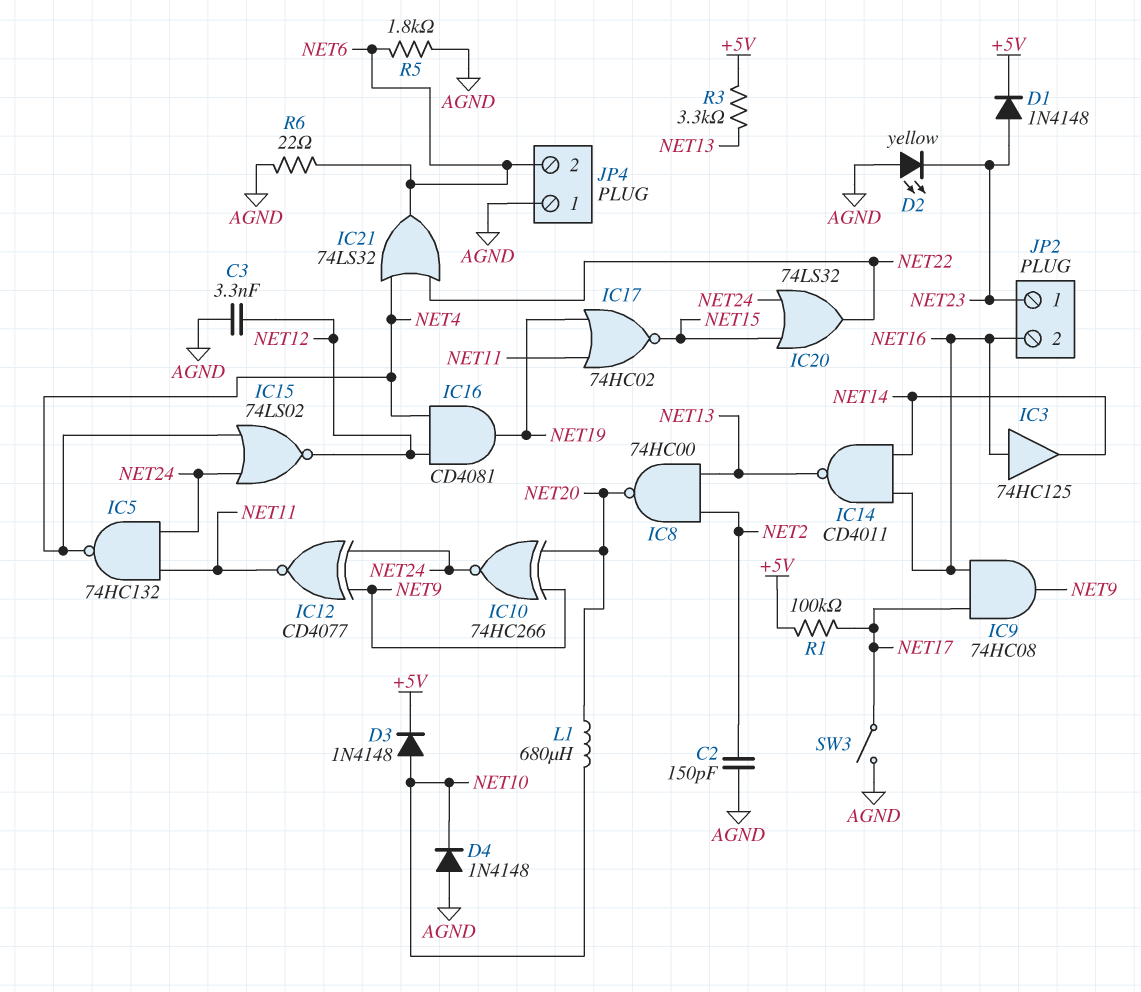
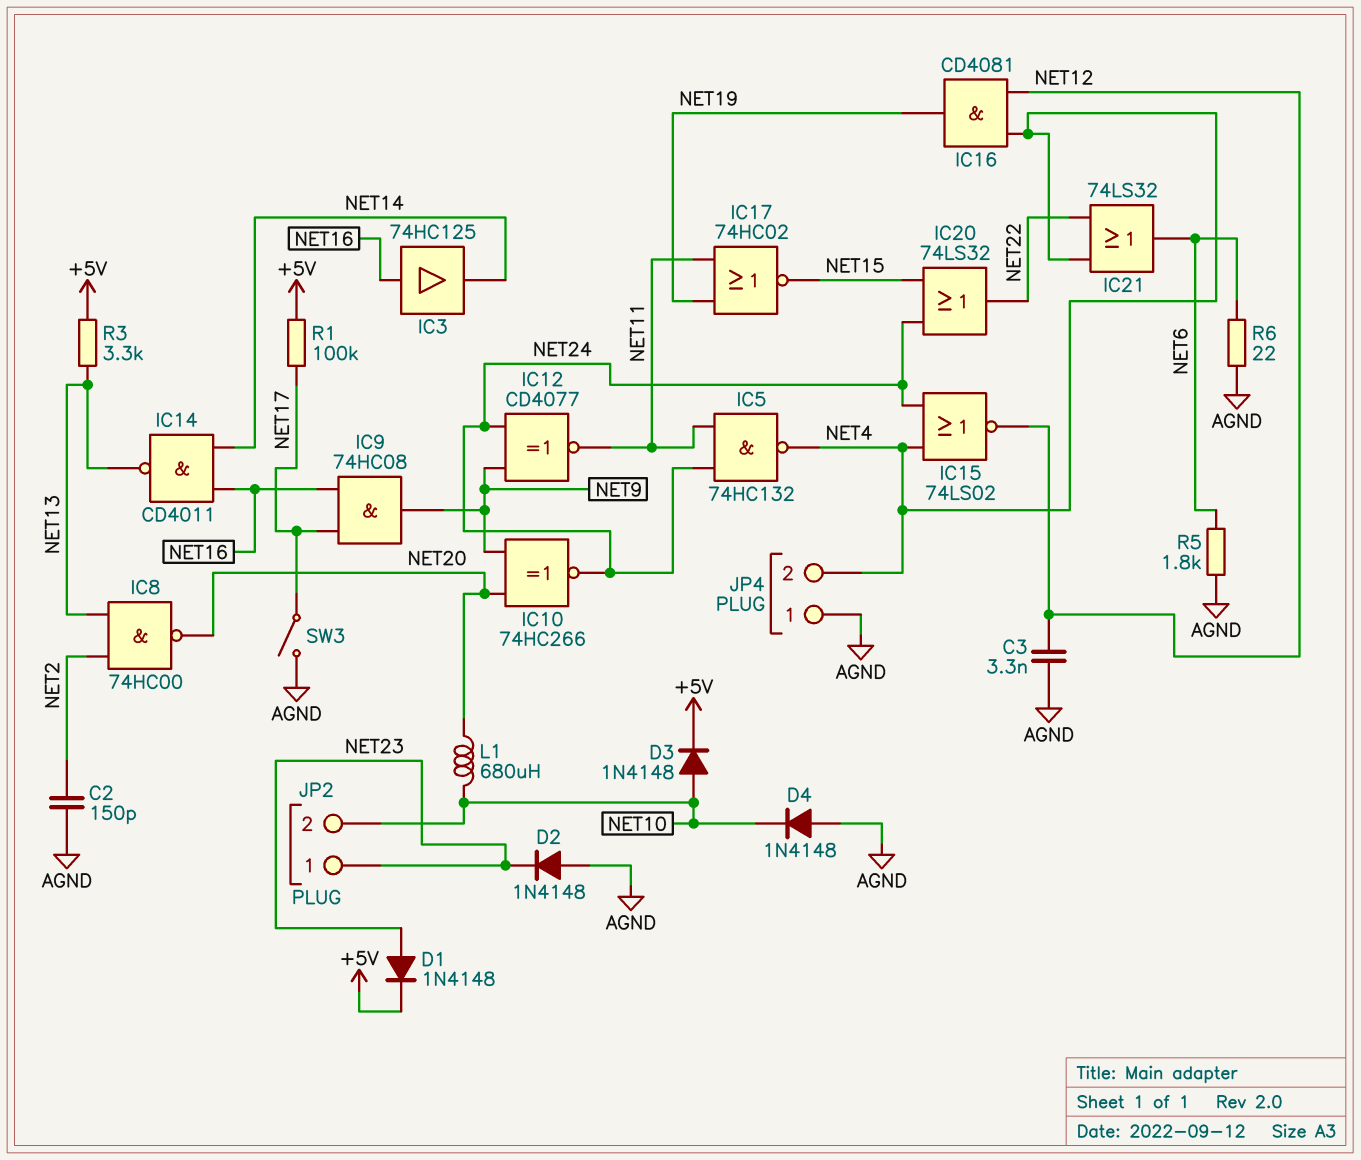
D2: LED yellow (A AGND, K NET23) -> diode 1N4148 (A AGND, K NET23)
JP2 pin 2: NET16 -> NET10
JP4 pin 2: NET6 -> NET4

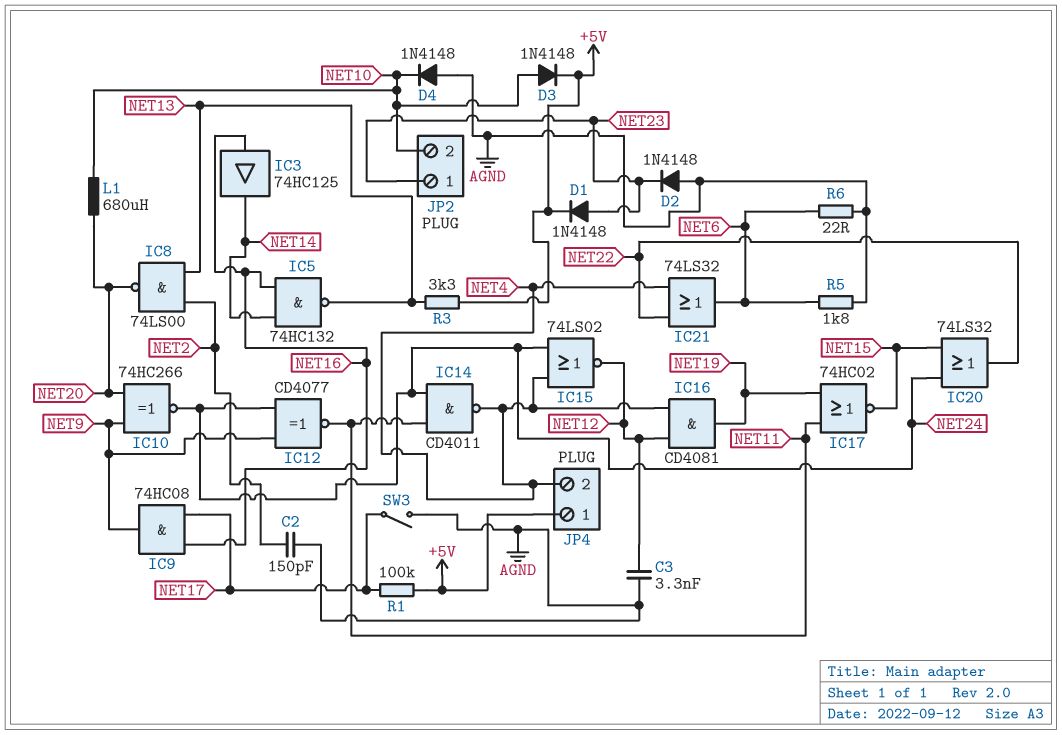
IC5: NAND 74HC132 (in NET11, in NET24, out NET4) -> NAND 74HC132 (in NET14, in NET16, out NET13)
IC8: NAND 74HC00 (in NET2, in NET13, out NET20) -> NAND 74LS00 (in NET2, in NET13, out NET20)
IC14: NAND CD4011 (in NET14, in NET16, out NET13) -> NAND CD4011 (in NET11, in NET24, out NET4)
JP4 pin 1: AGND -> +5V

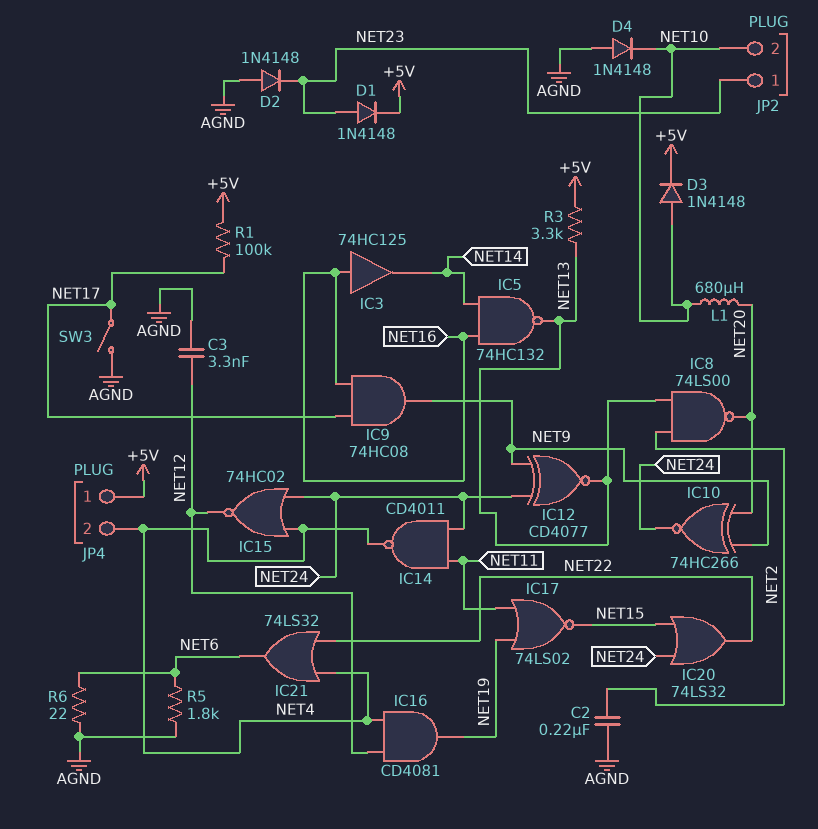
C2: 150pF (AGND, NET2) -> 220nF (AGND, NET2)
IC12: XNOR CD4077 (in NET9, in NET24, out NET11) -> XNOR CD4077 (in NET9, in NET24, out NET13)
IC15: NOR 74LS02 (in NET4, in NET24, out NET12) -> NOR 74HC02 (in NET4, in NET24, out NET12)
IC17: NOR 74HC02 (in NET11, in NET19, out NET15) -> NOR 74LS02 (in NET11, in NET19, out NET15)

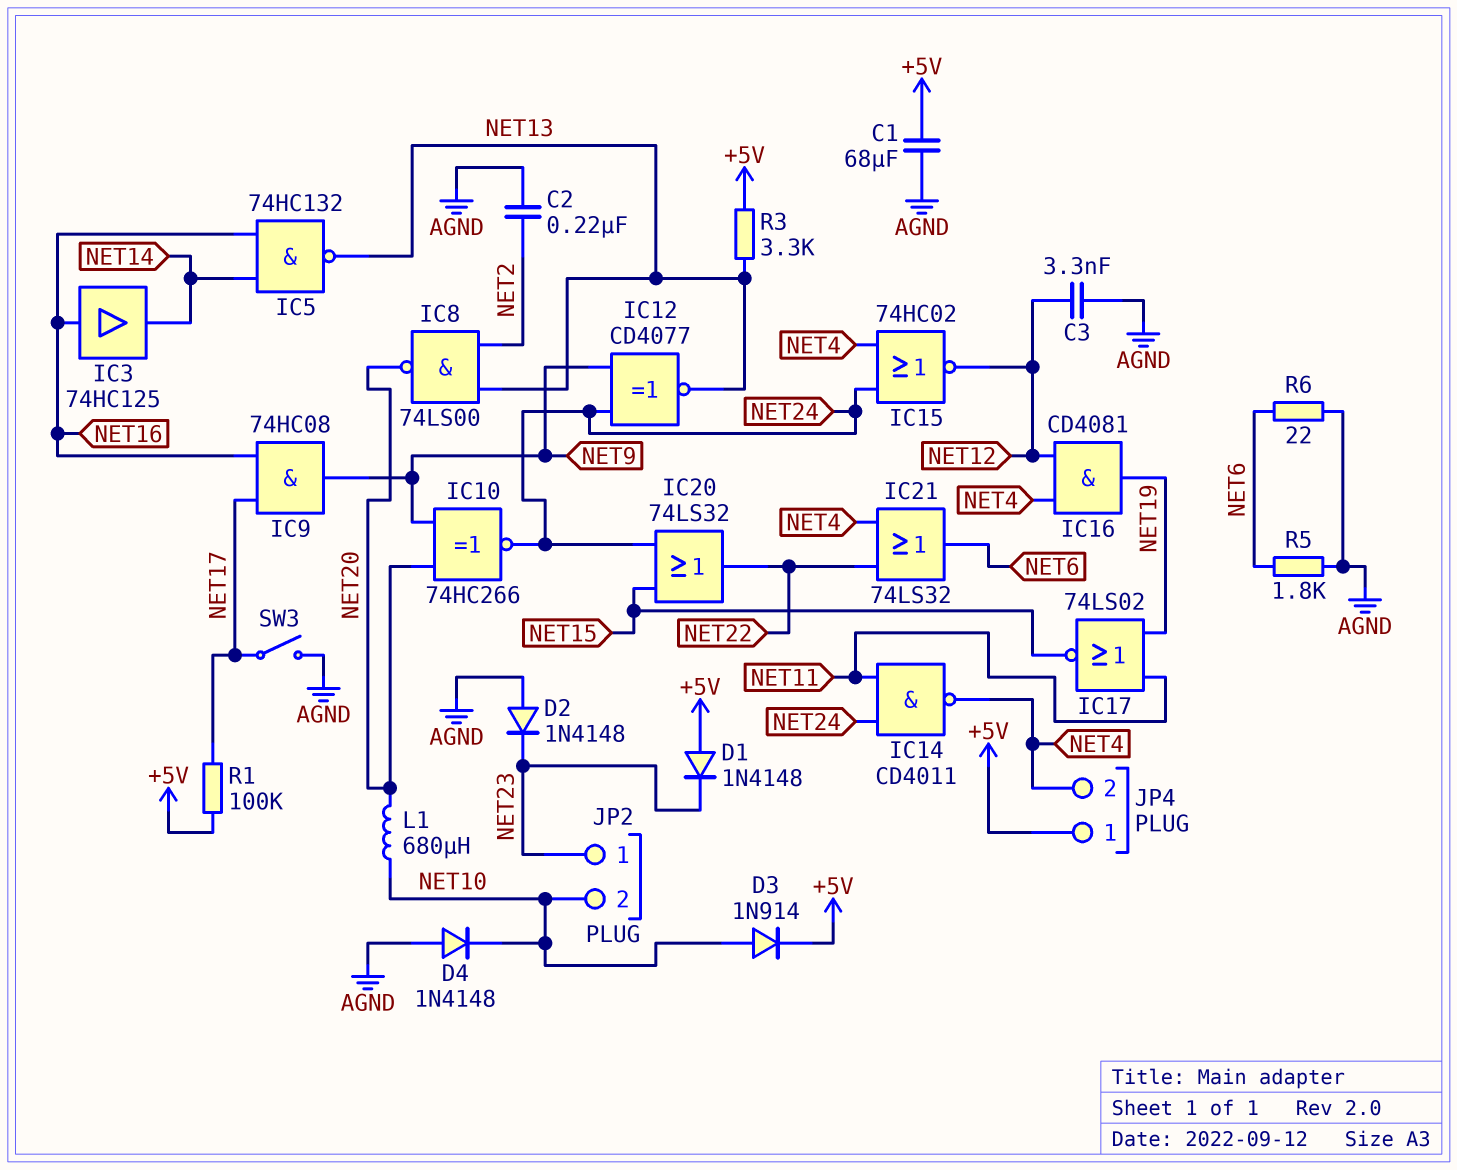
C1: none -> 68uF (+5V, AGND)
D1: diode 1N4148 (A NET23, K +5V) -> diode 1N4148 (A +5V, K NET23)
D3: diode 1N4148 (A NET10, K +5V) -> diode 1N914 (A NET10, K +5V)

